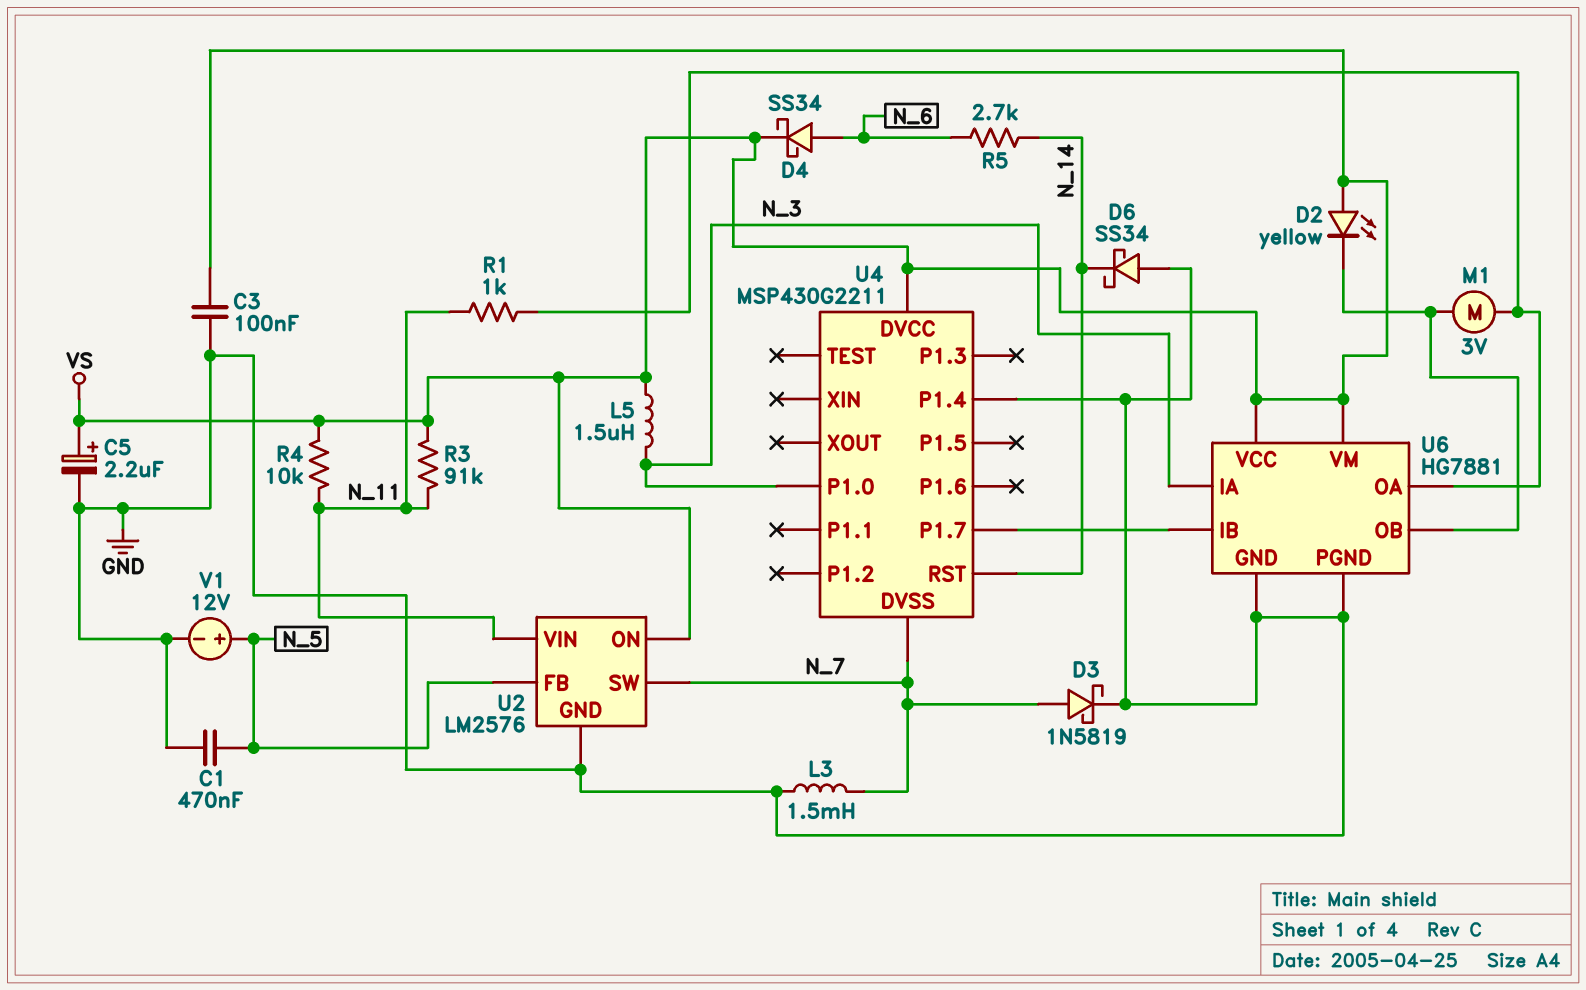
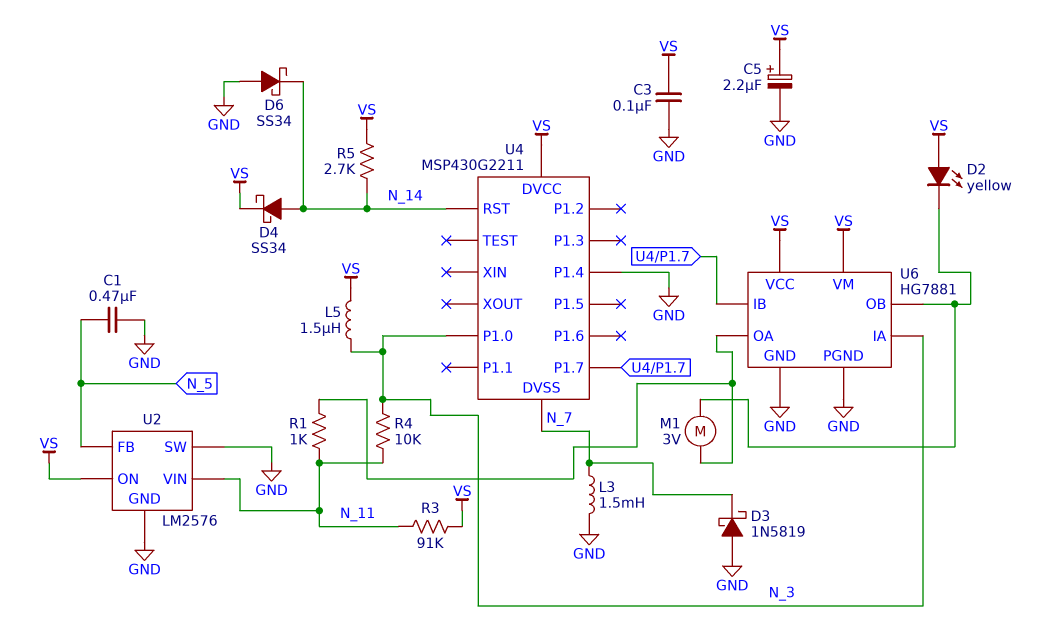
D3: schottky 1N5819 (A N_7, K GND) -> schottky 1N5819 (A GND, K N_7)
D4: schottky SS34 (A N_6, K VS) -> schottky SS34 (A N_14, K VS)
R4: 10k (N_11, VS) -> 10k (N_3, N_11)
R5: 2.7k (N_6, N_14) -> 2.7k (N_14, VS)
U2 pin SW: N_7 -> GND
V1: 12V (plus N_5, minus GND) -> none

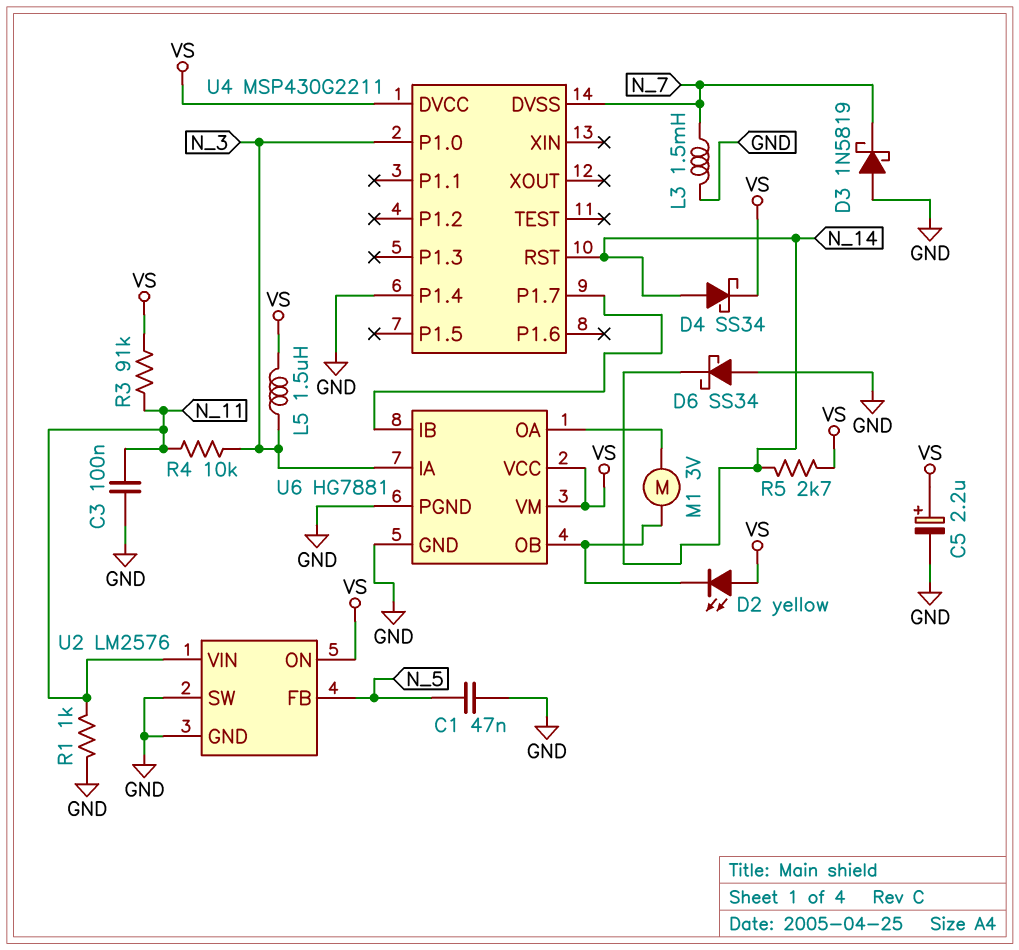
C1: 470nF (GND, N_5) -> 47nF (GND, N_5)
C3: 100nF (GND, VS) -> 100nF (GND, N_11)
R1: 1k (N_11, U6/OA) -> 1k (GND, N_11)

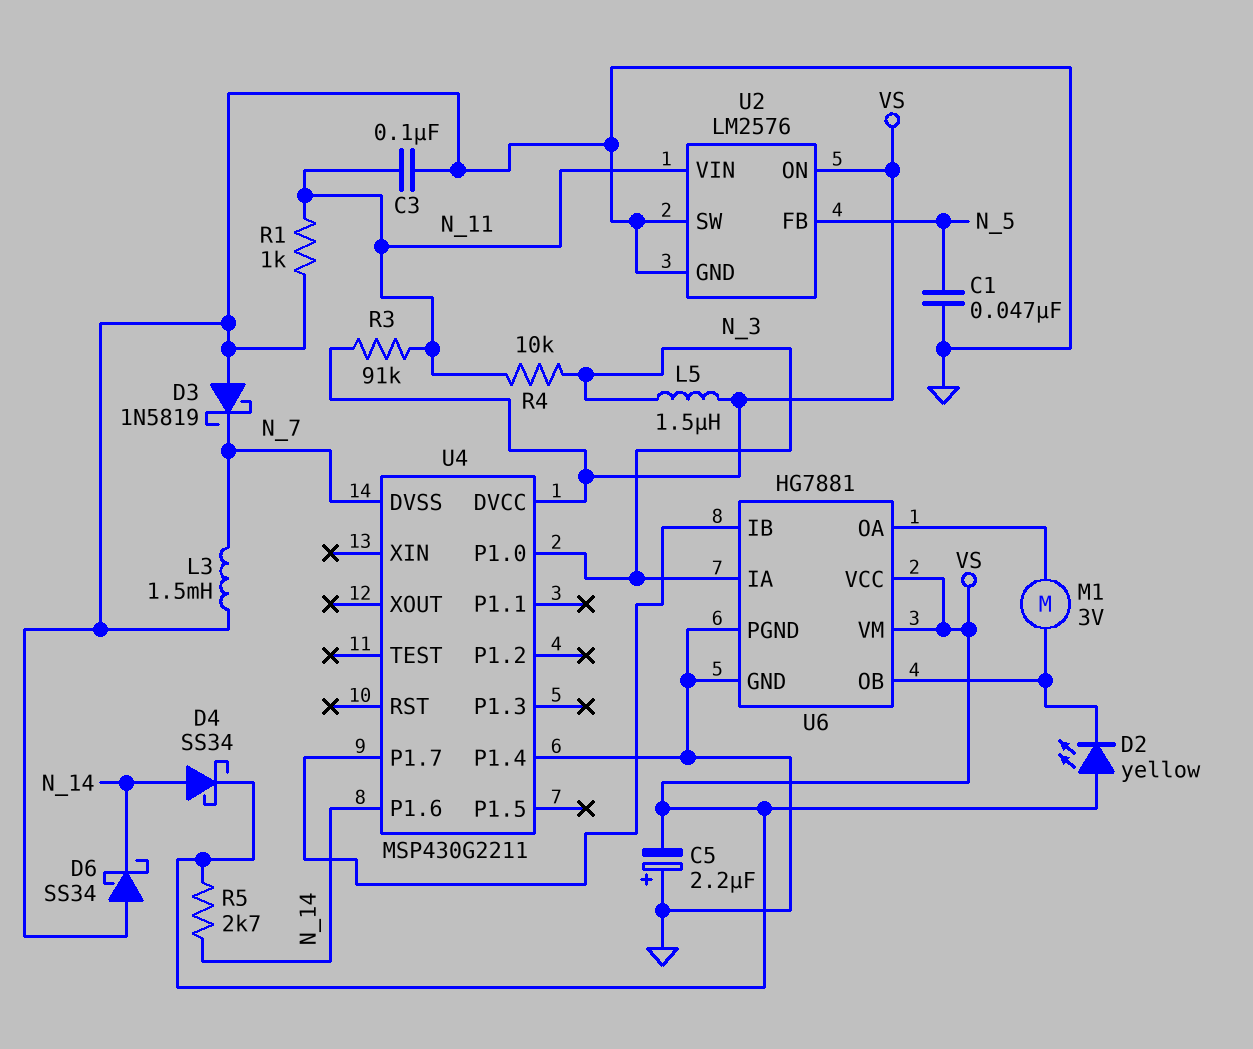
C5: 2.2uF (plus VS, minus GND) -> 2.2uF (plus GND, minus VS)
U4 pin P1.6: none -> N_14
U4 pin RST: N_14 -> none

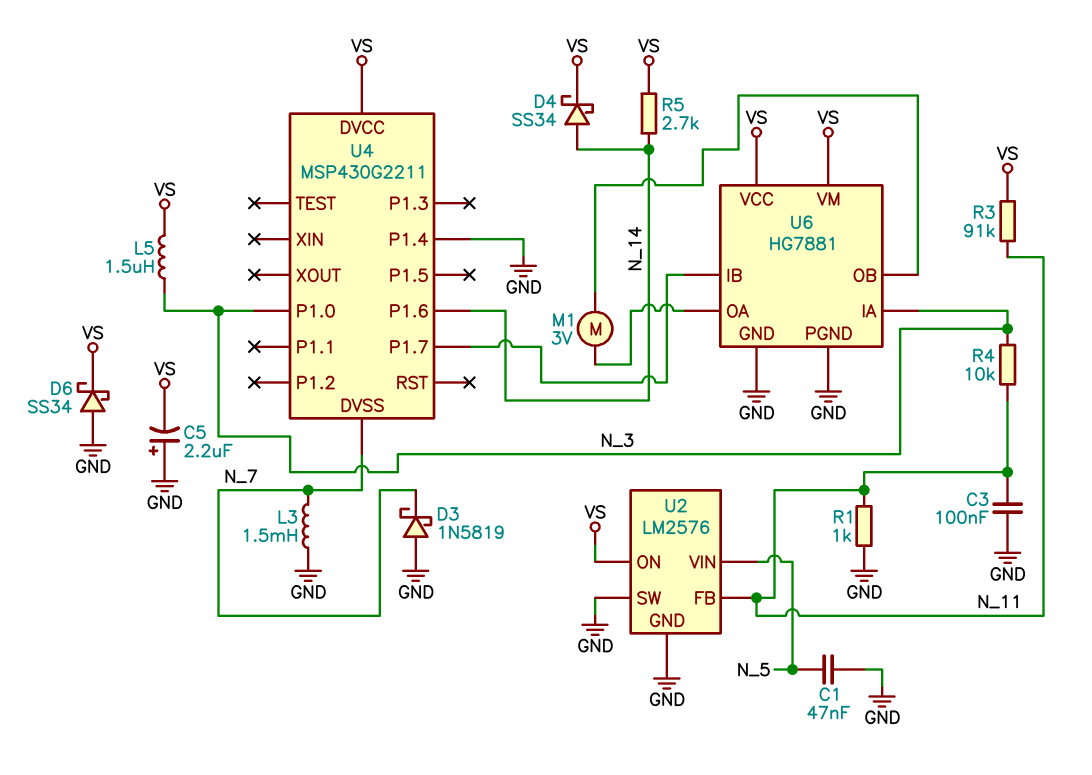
D2: LED yellow (A VS, K U6/OB) -> none
D6: schottky SS34 (A GND, K N_14) -> schottky SS34 (A GND, K VS)
U2 pin FB: N_5 -> N_11
U2 pin VIN: N_11 -> N_5

